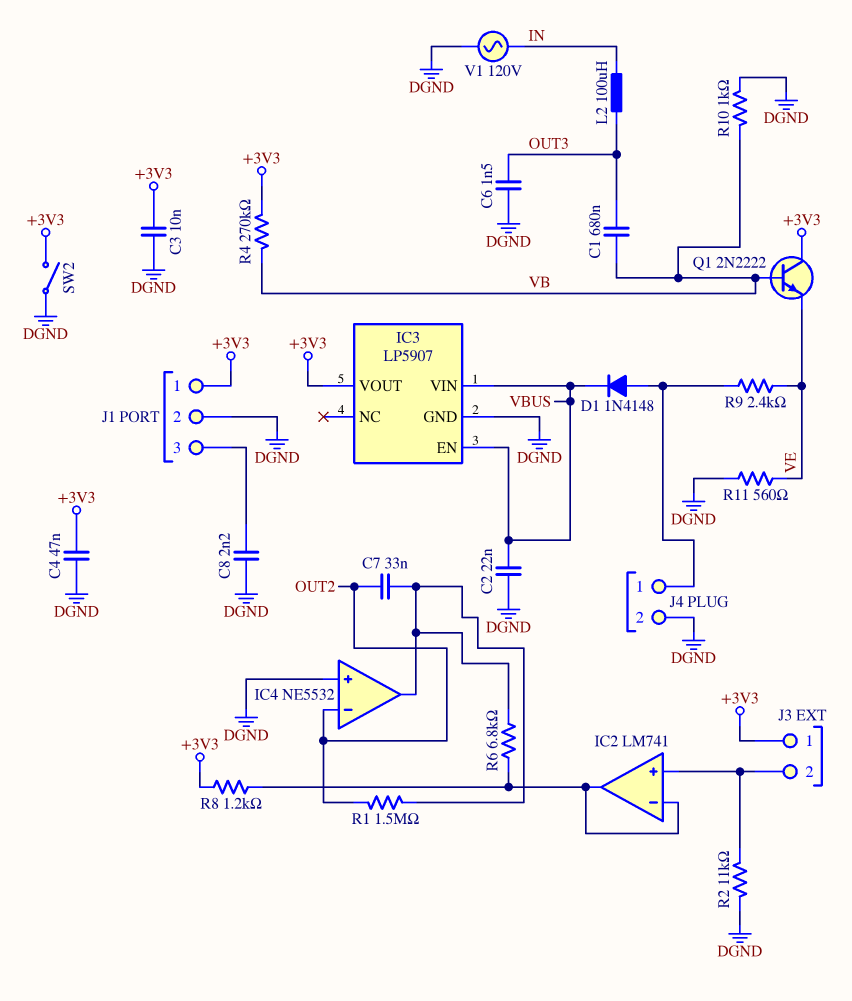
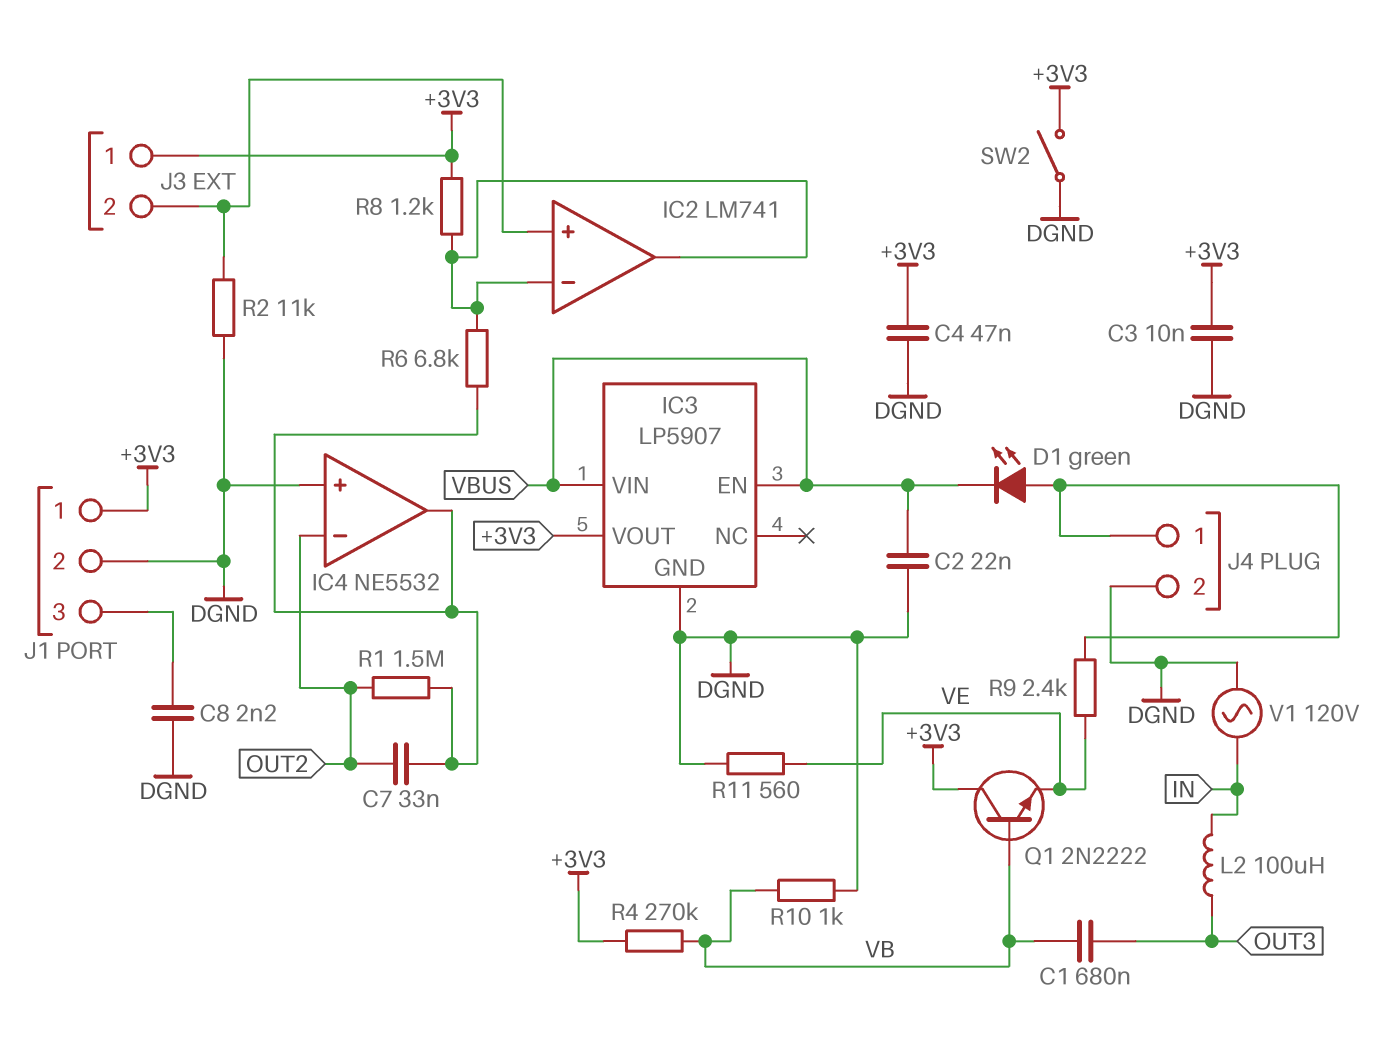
C6: 1.5nF (DGND, OUT3) -> none
D1: diode 1N4148 (A J4/1, K VBUS) -> LED green (A J4/1, K VBUS)

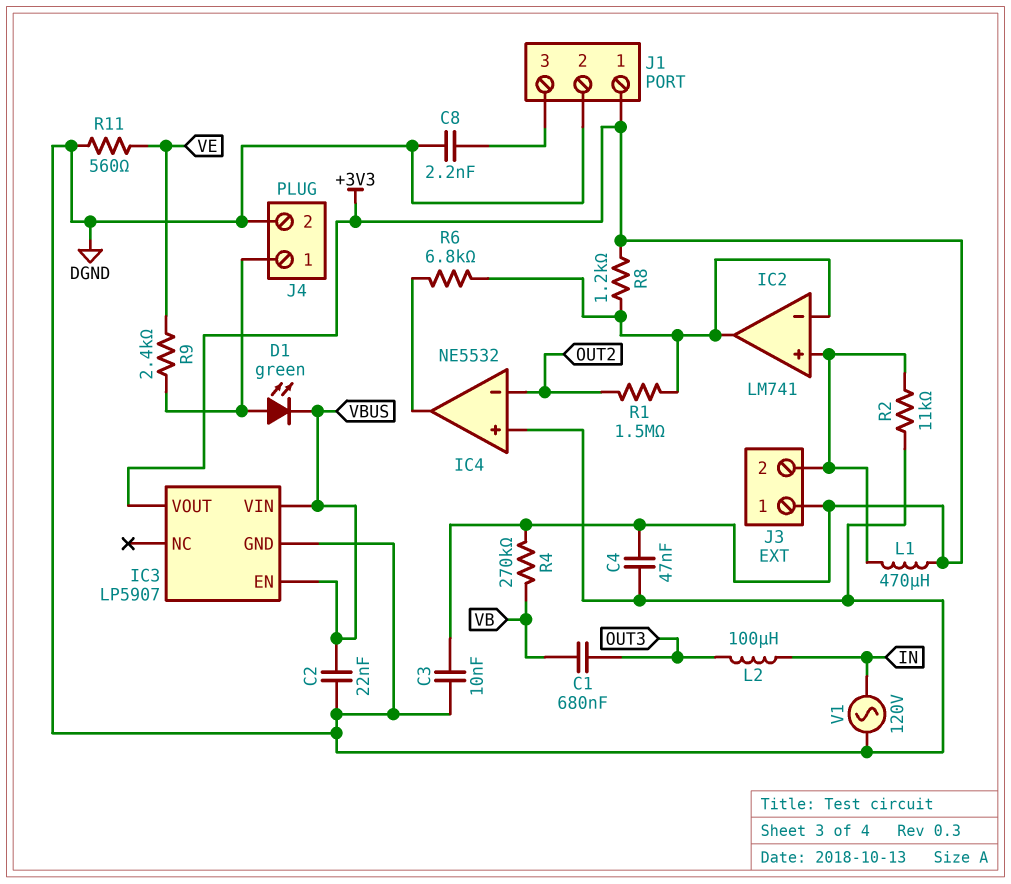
C7: 33nF (IC4/out, OUT2) -> none
L1: none -> 470uH (+3V3, IC2/in+)
Q1: NPN 2N2222 (B VB, C +3V3, E VE) -> none
R1: 1.5M (IC4/out, OUT2) -> 1.5M (IC2/in-, OUT2)
R10: 1k (DGND, VB) -> none
SW2: switch (+3V3, DGND) -> none

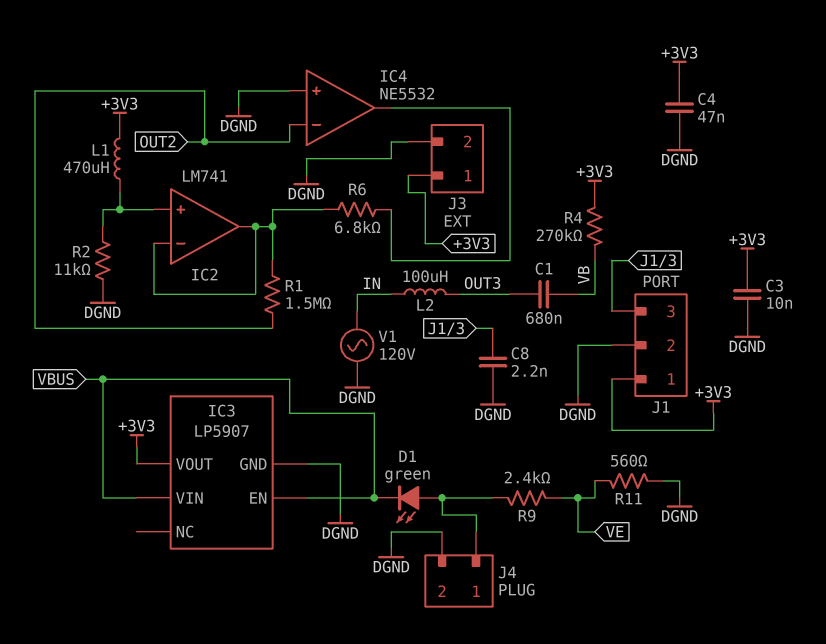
C2: 22nF (DGND, VBUS) -> none
J3 pin 2: IC2/in+ -> DGND
R8: 1.2k (+3V3, IC2/in-) -> none

